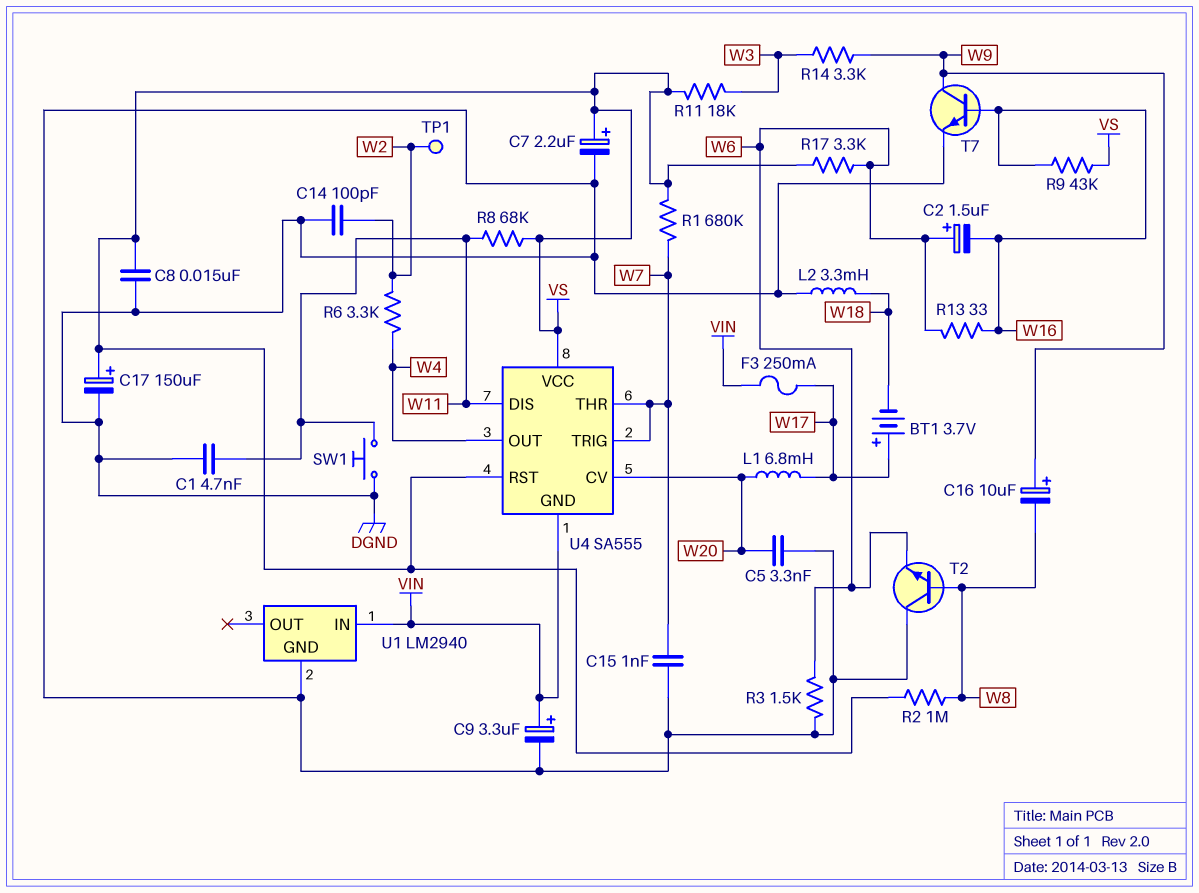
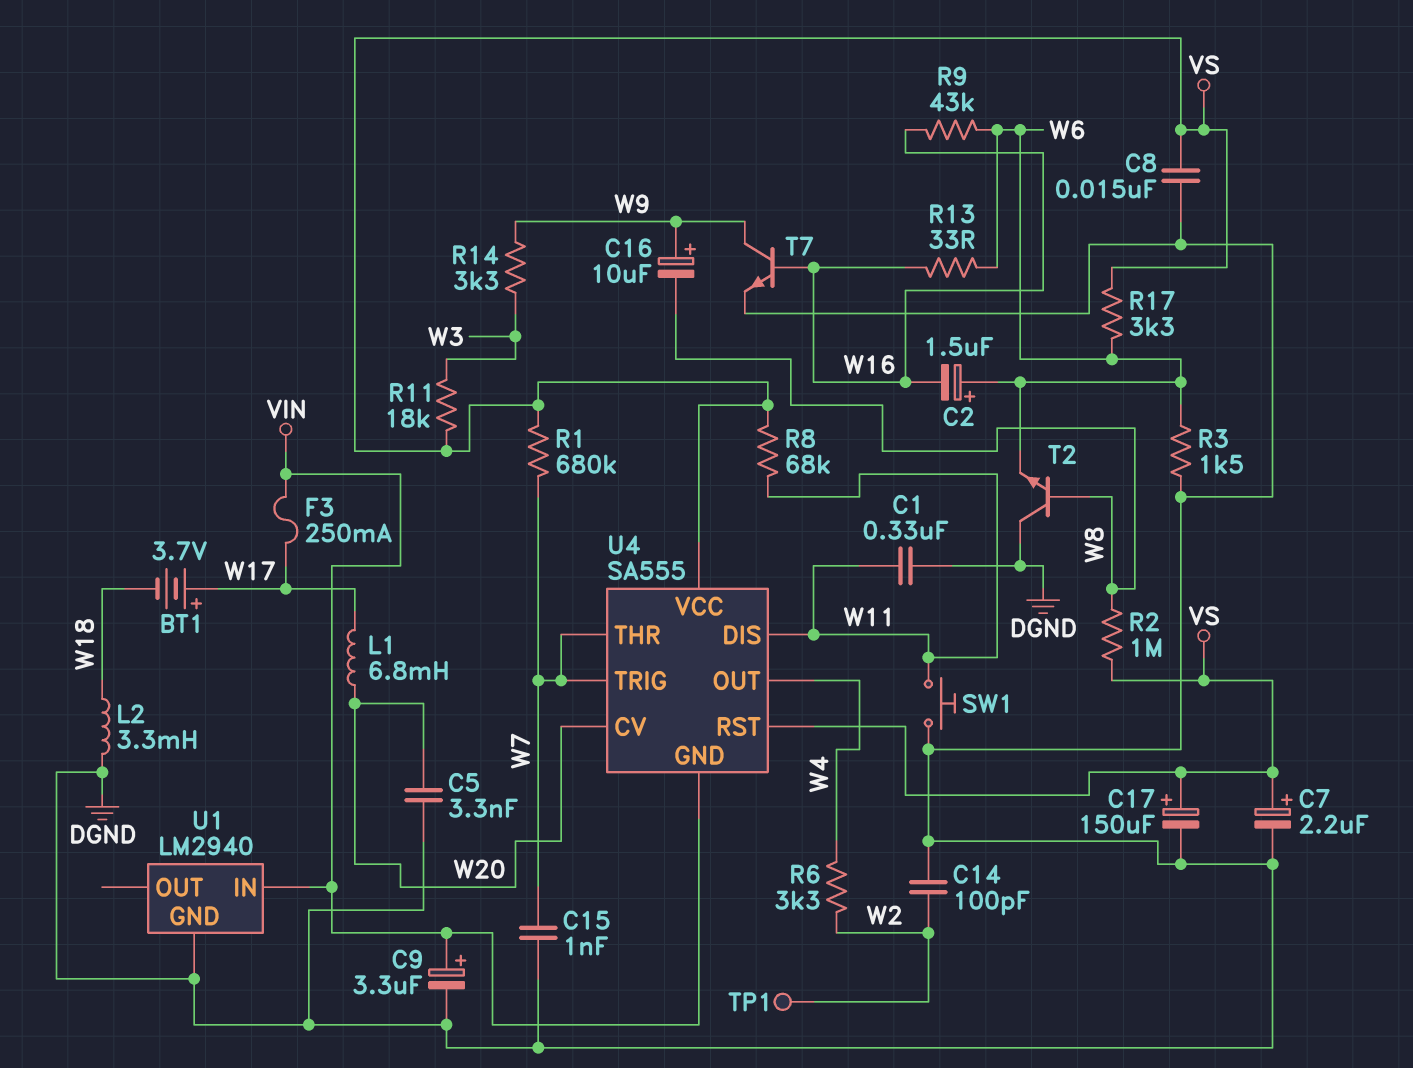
C1: 4.7nF (DGND, W11) -> 330nF (DGND, W11)
R9: 43k (VS, W16) -> 43k (W6, W16)

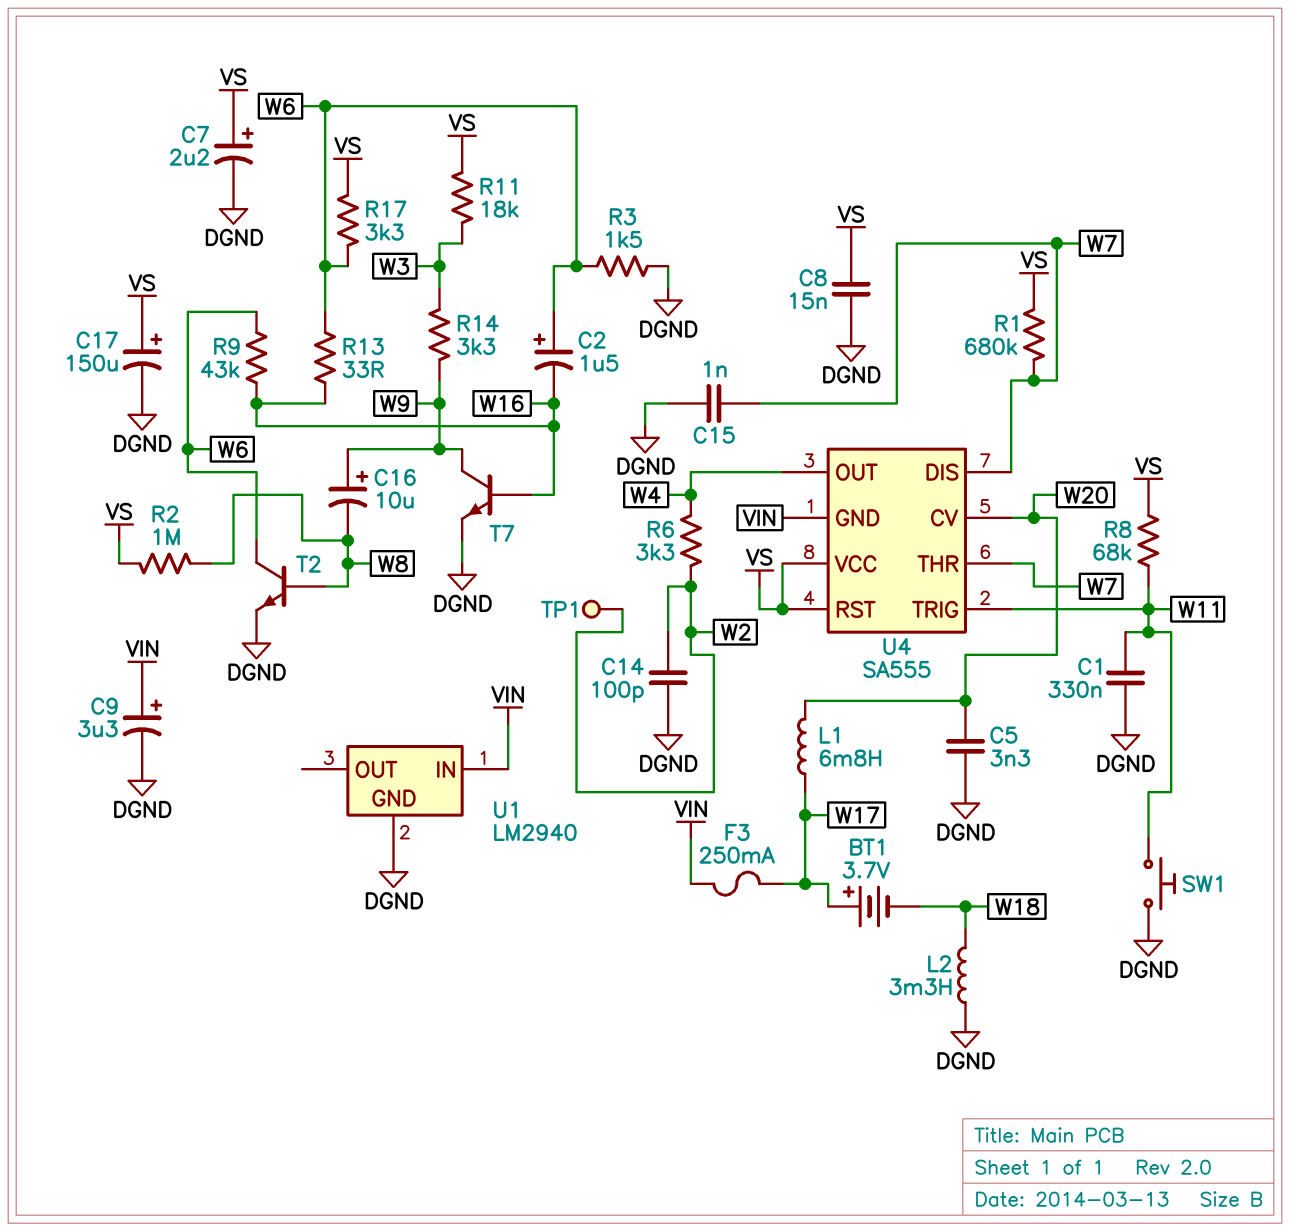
T2: NPN (B W8, C DGND, E W6) -> NPN (B W8, C W6, E DGND)
U4 pin DIS: W11 -> W7
U4 pin TRIG: W7 -> W11

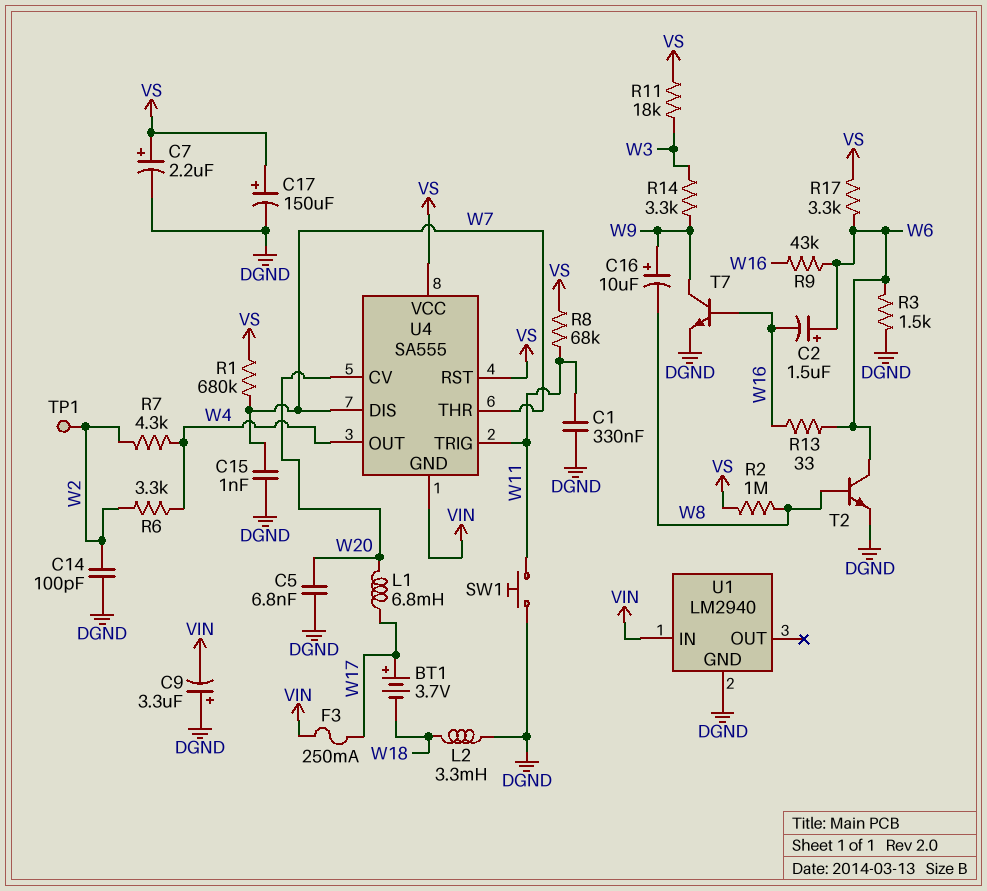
C5: 3.3nF (DGND, W20) -> 6.8nF (DGND, W20)
C8: 15nF (DGND, VS) -> none
C9: 3.3uF (plus VIN, minus DGND) -> 3.3uF (plus DGND, minus VIN)
R7: none -> 4.3k (W2, W4)

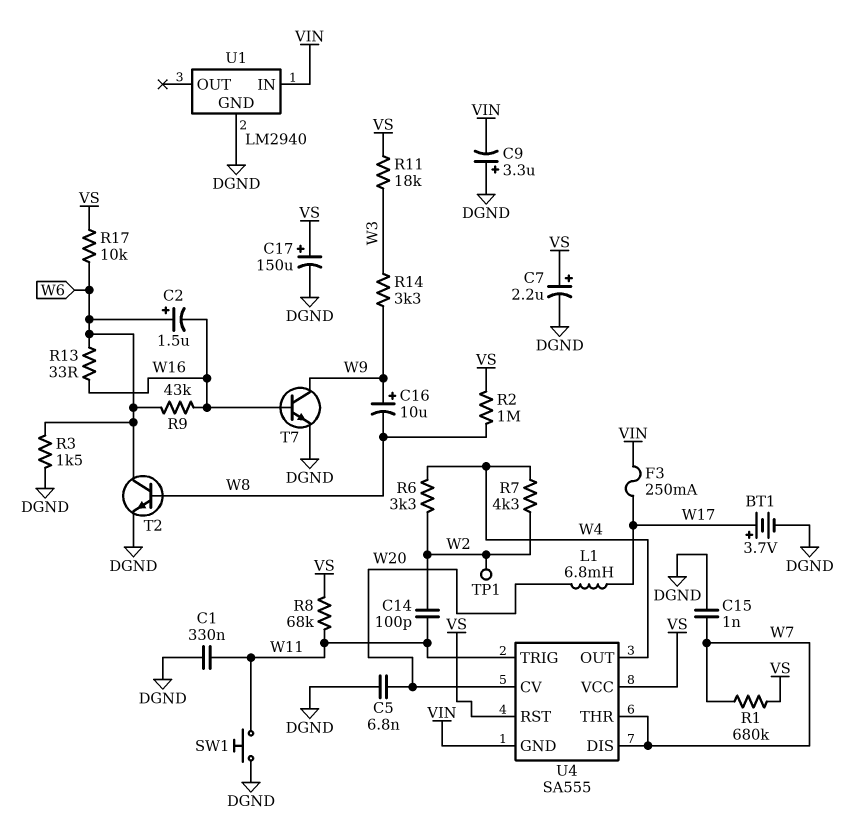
BT1: 3.7V (plus W17, minus W18) -> 3.7V (plus W17, minus DGND)
C14: 100pF (DGND, W2) -> 100pF (W2, W11)
L2: 3.3mH (DGND, W18) -> none
R17: 3.3k (VS, W6) -> 10k (VS, W6)

